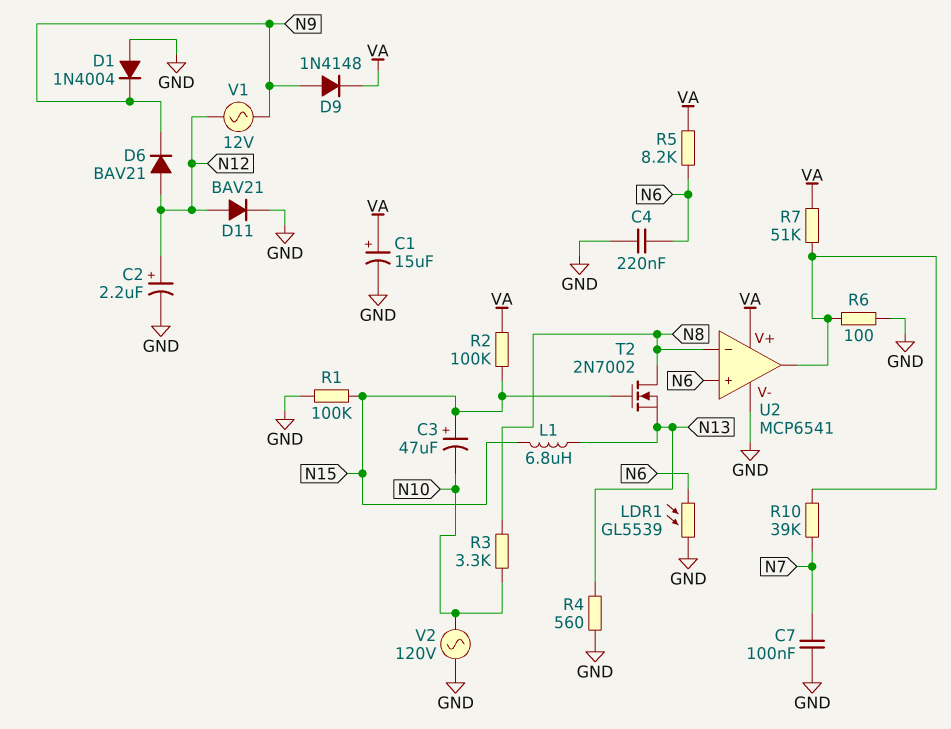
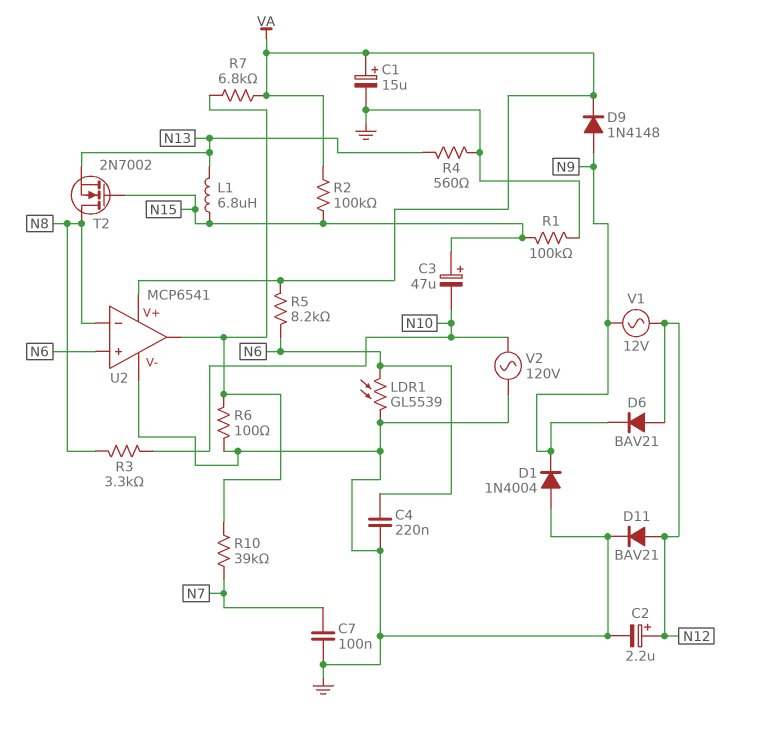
R7: 51k (U2/out, VA) -> 6.8k (U2/out, VA)

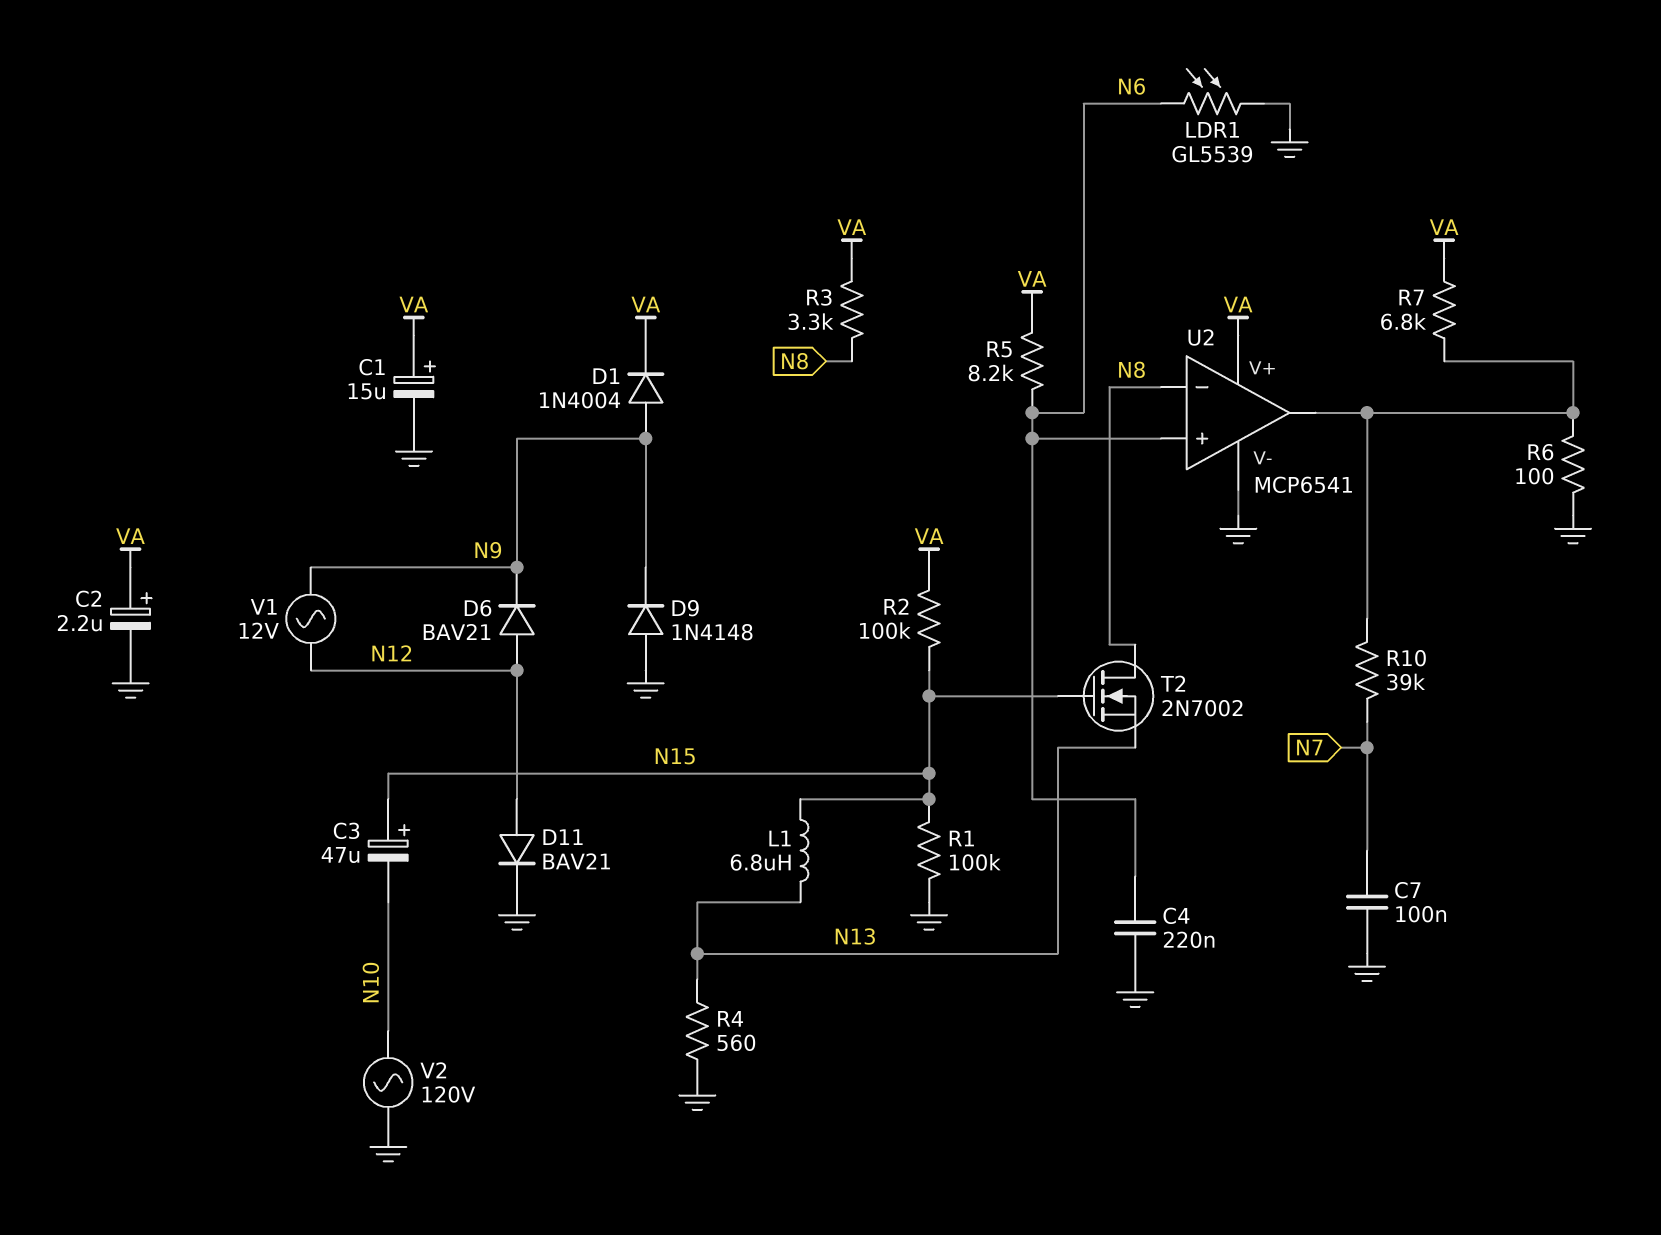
C2: 2.2uF (plus N12, minus GND) -> 2.2uF (plus VA, minus GND)
D1: diode 1N4004 (A GND, K N9) -> diode 1N4004 (A N9, K VA)
D9: diode 1N4148 (A N9, K VA) -> diode 1N4148 (A GND, K N9)
R3: 3.3k (N8, N10) -> 3.3k (N8, VA)

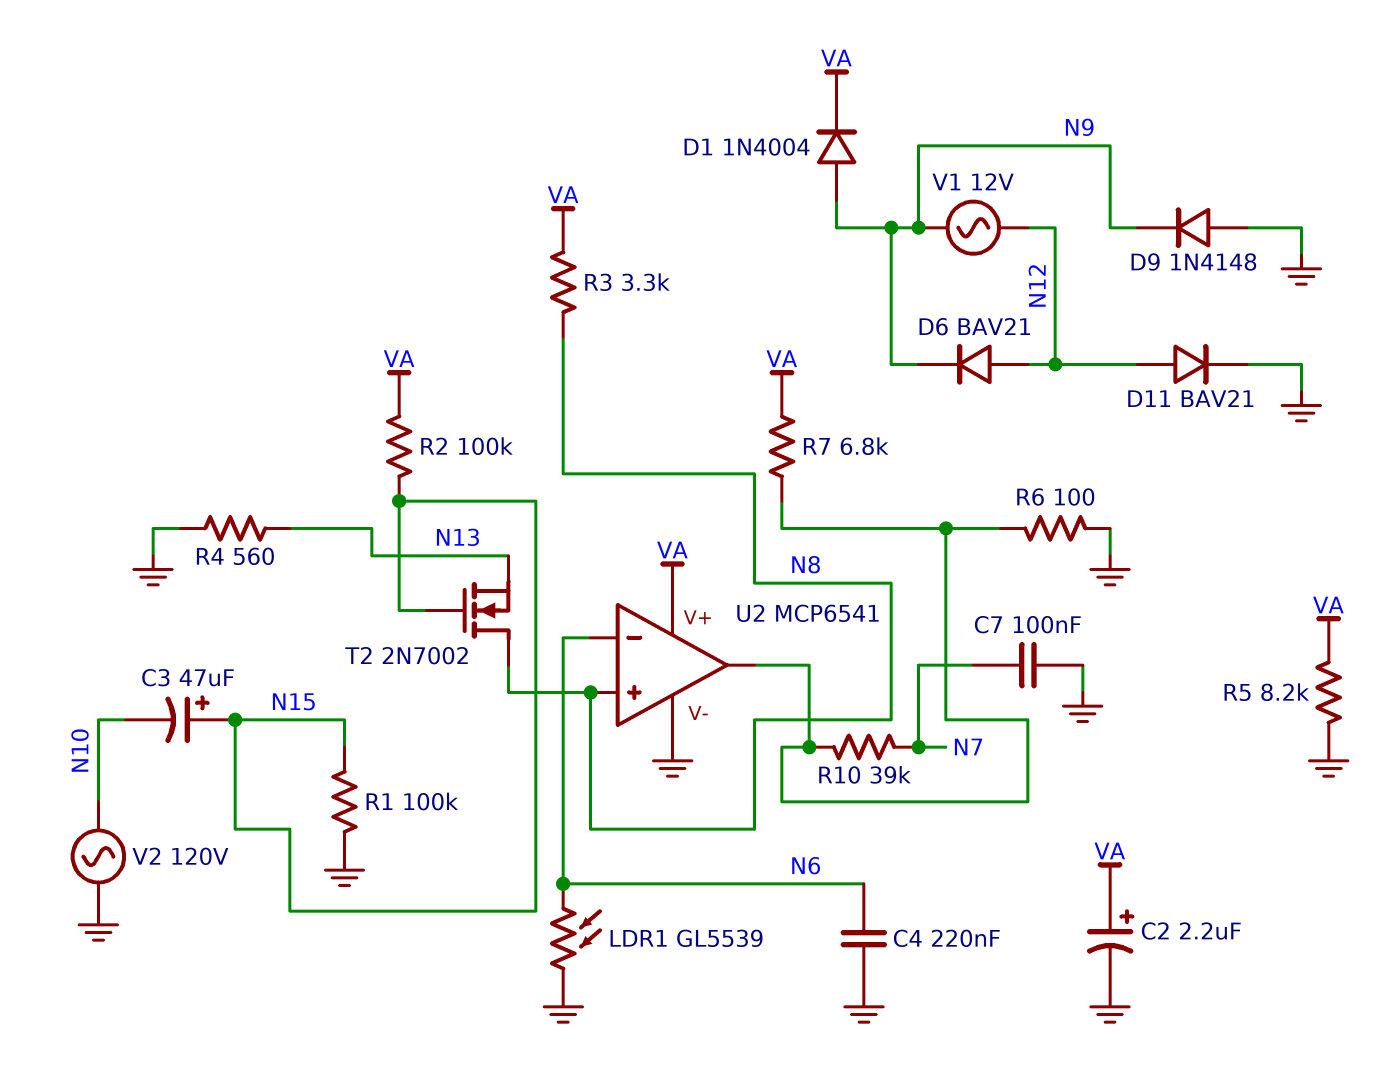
C1: 15uF (plus VA, minus GND) -> none
L1: 6.8uH (N13, N15) -> none
R5: 8.2k (N6, VA) -> 8.2k (GND, VA)
U2 pin in+: N6 -> N8
U2 pin in-: N8 -> N6

